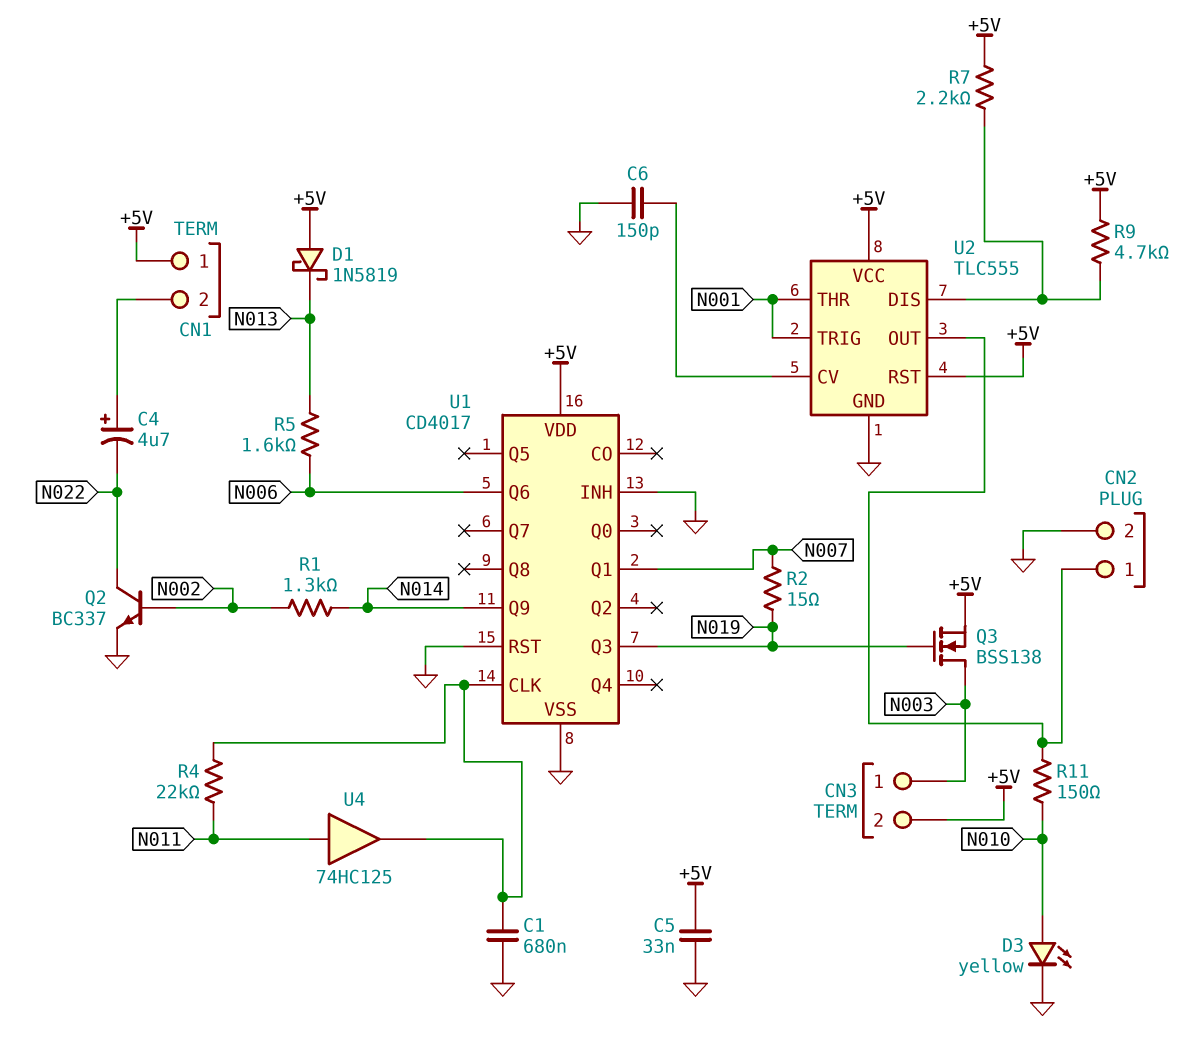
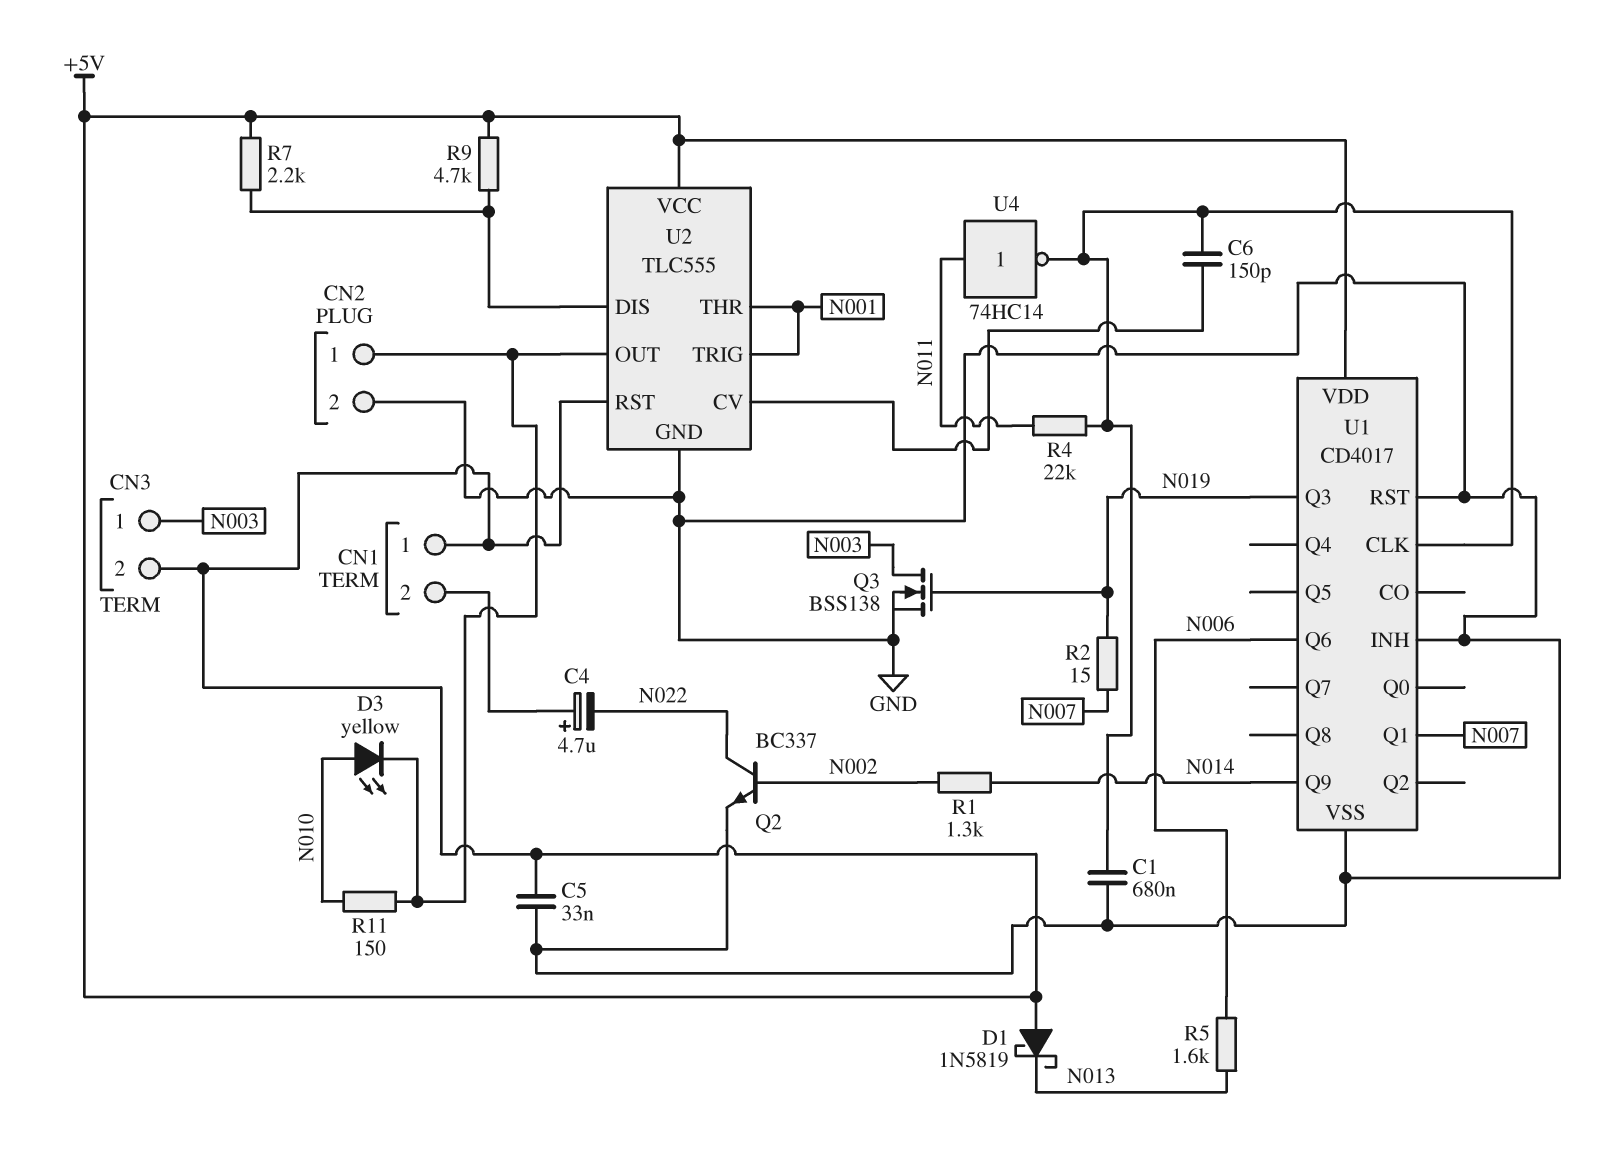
C6: 150pF (GND, U2/CV) -> 150pF (U1/CLK, U2/CV)
D3: LED yellow (A N010, K GND) -> LED yellow (A N010, K CN2/1)
Q3: NMOS BSS138 (G N019, D N003, S +5V) -> NMOS BSS138 (G N019, D N003, S GND)
U4: buffer 74HC125 (in N011, out U1/CLK) -> NOT 74HC14 (in N011, out U1/CLK)

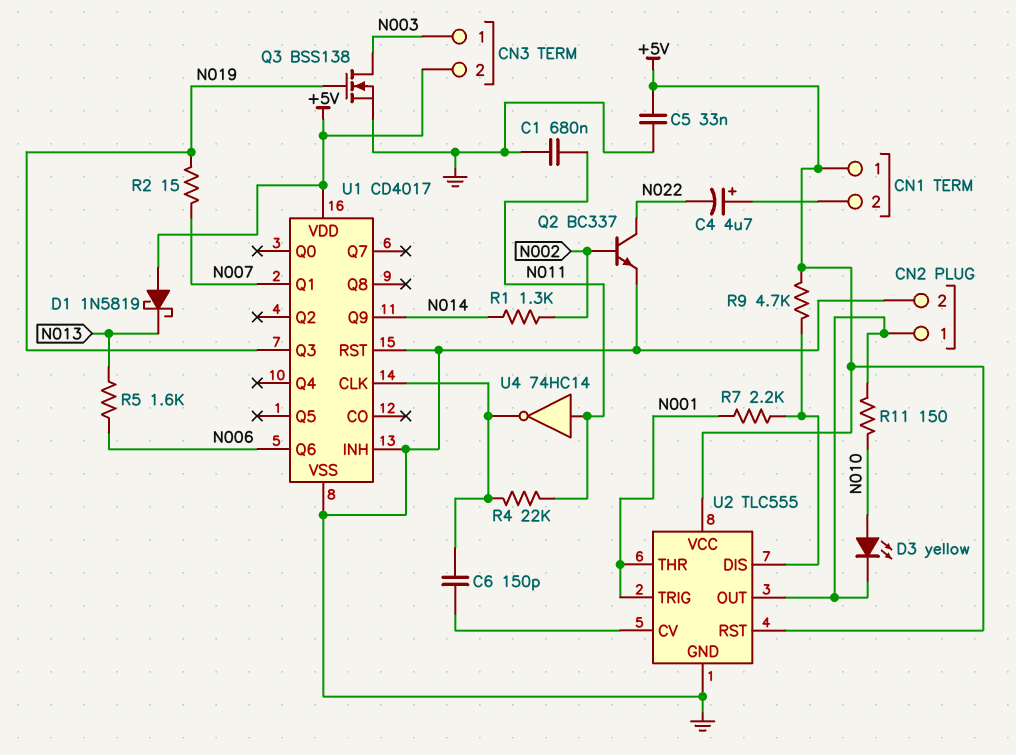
C1: 680nF (GND, U1/CLK) -> 680nF (GND, N011)
R7: 2.2k (+5V, U2/DIS) -> 2.2k (N001, U2/DIS)

